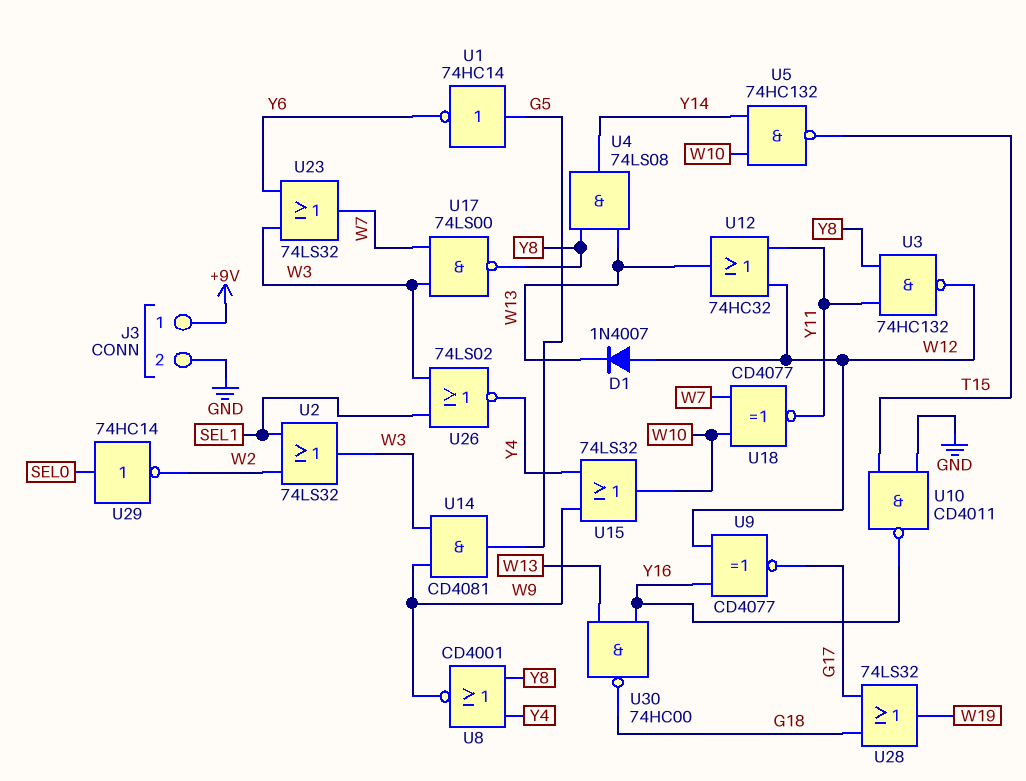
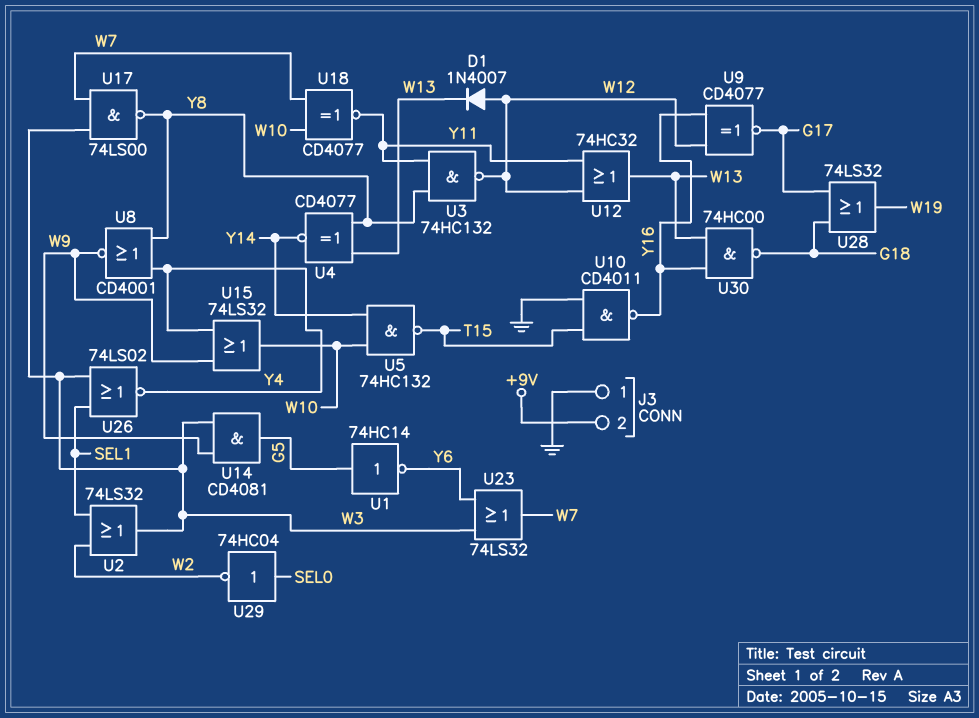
J3 pin 1: +9V -> GND
J3 pin 2: GND -> +9V
U4: AND 74LS08 (in W13, in Y8, out Y14) -> XNOR CD4077 (in W13, in Y8, out Y14)
U29: NOT 74HC14 (in SEL0, out W2) -> NOT 74HC04 (in SEL0, out W2)

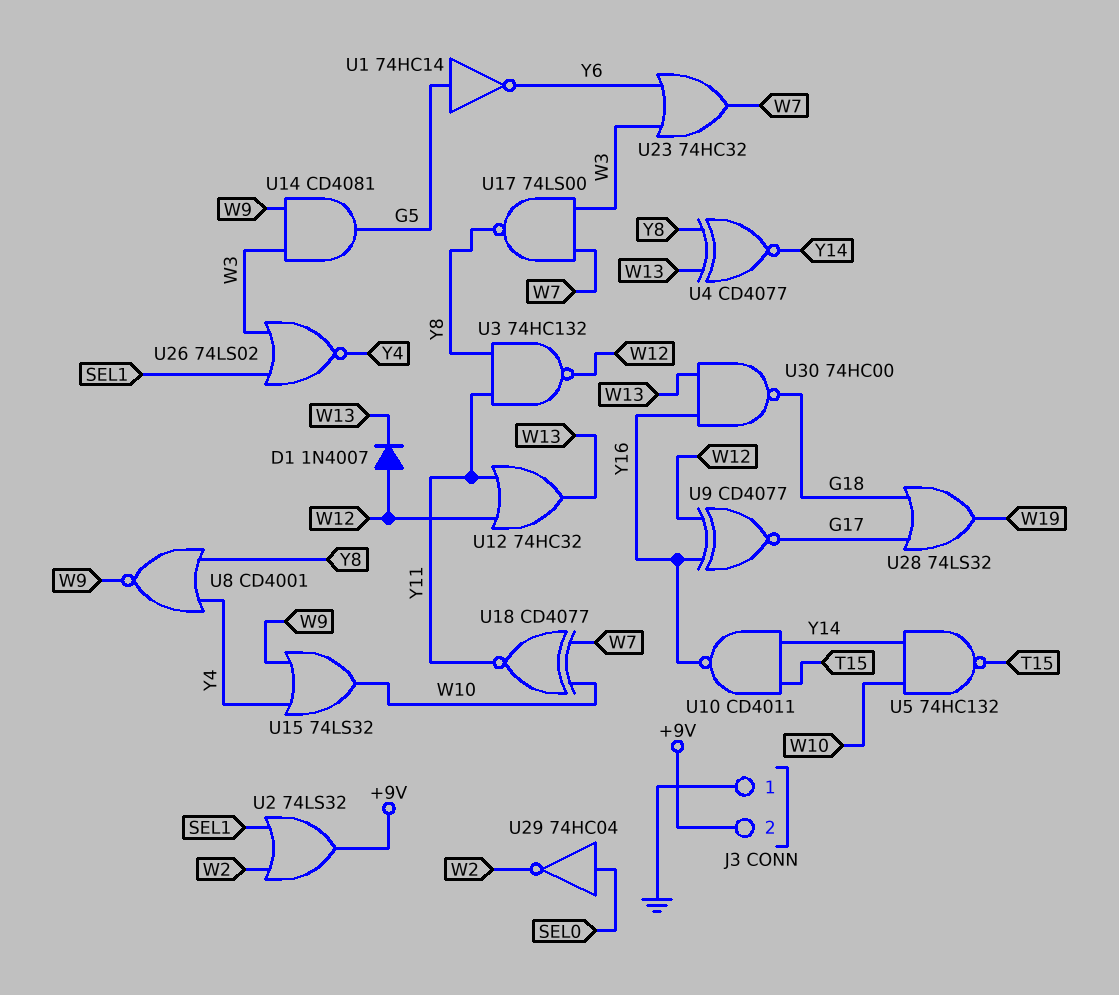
U2: OR 74LS32 (in SEL1, in W2, out W3) -> OR 74LS32 (in SEL1, in W2, out +9V)
U10: NAND CD4011 (in GND, in T15, out Y16) -> NAND CD4011 (in T15, in Y14, out Y16)
U23: OR 74LS32 (in W3, in Y6, out W7) -> OR 74HC32 (in W3, in Y6, out W7)

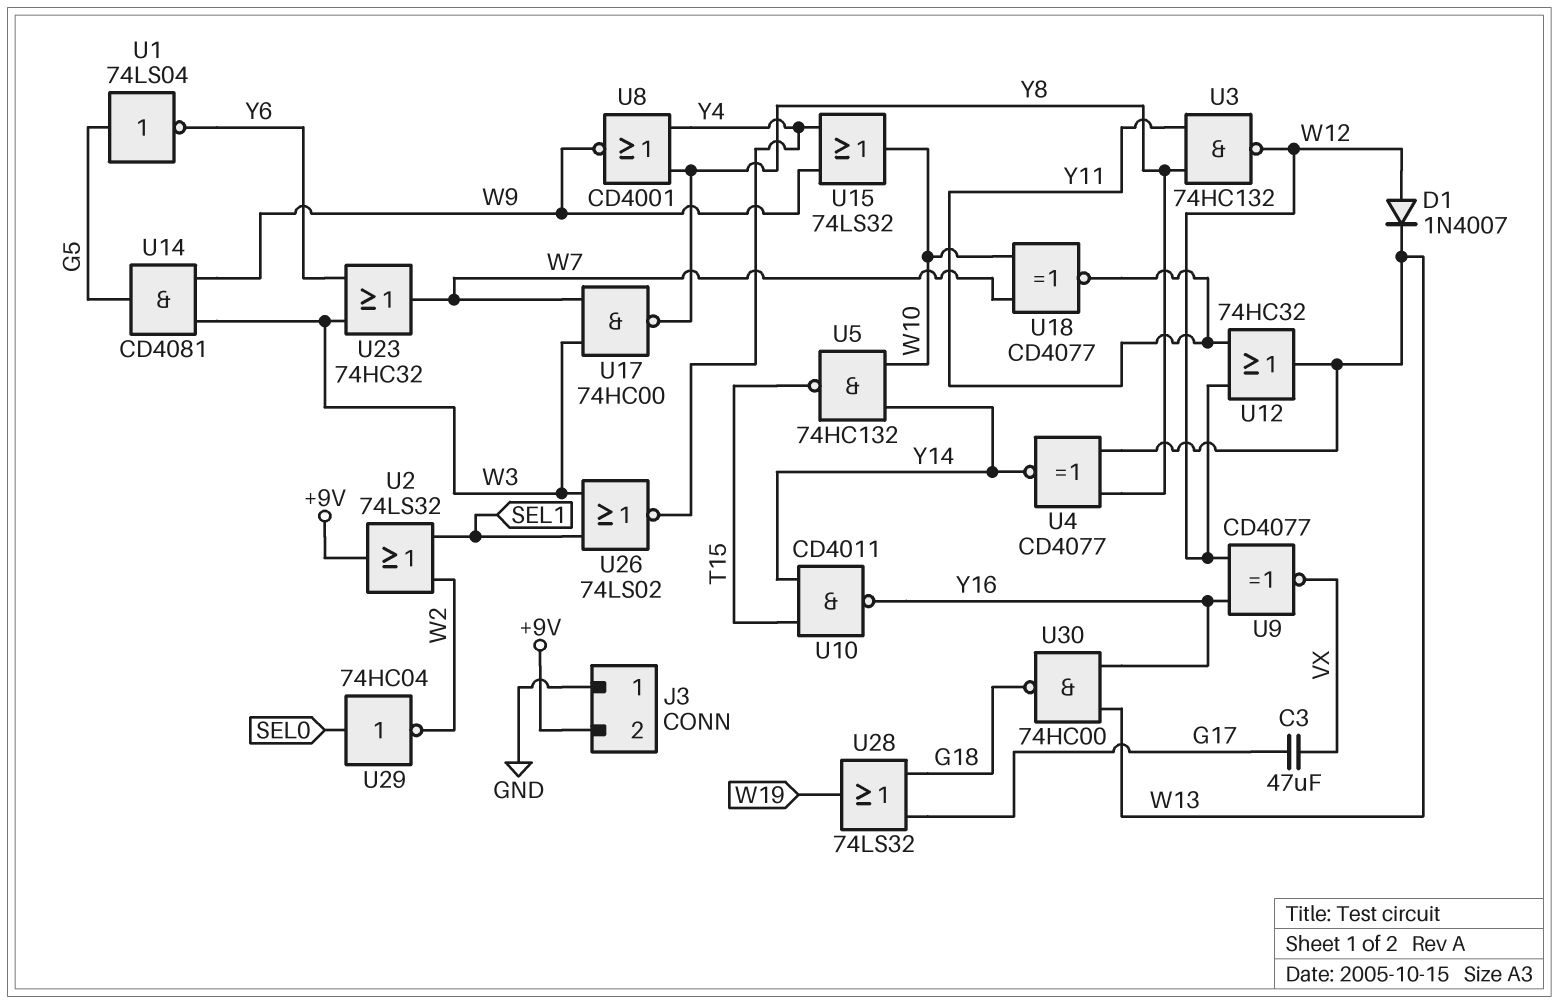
C3: none -> 47uF (G17, VX)
U1: NOT 74HC14 (in G5, out Y6) -> NOT 74LS04 (in G5, out Y6)
U9: XNOR CD4077 (in W12, in Y16, out G17) -> XNOR CD4077 (in W12, in Y16, out VX)
U17: NAND 74LS00 (in W3, in W7, out Y8) -> NAND 74HC00 (in W3, in W7, out Y8)

